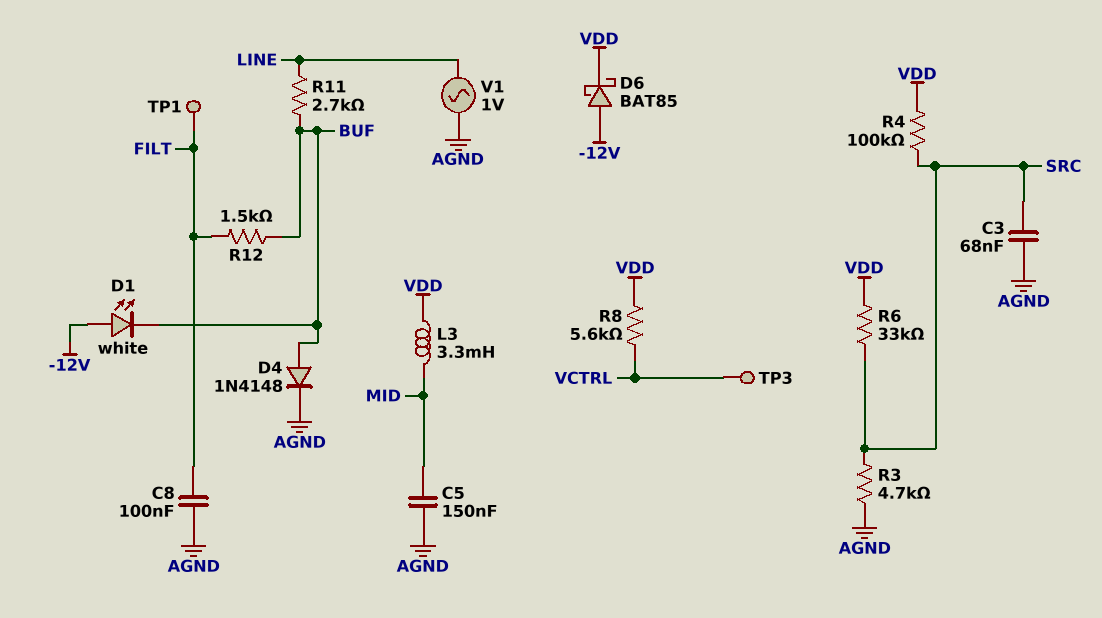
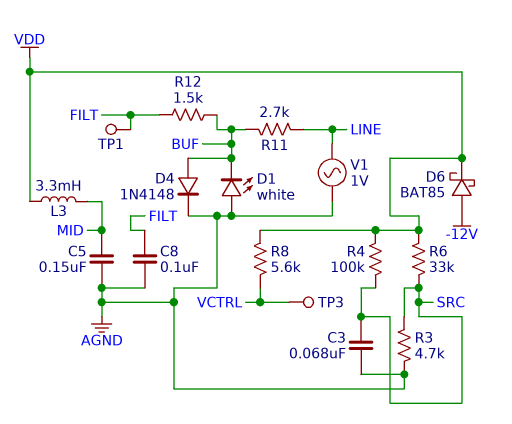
D1: LED white (A -12V, K BUF) -> LED white (A AGND, K BUF)

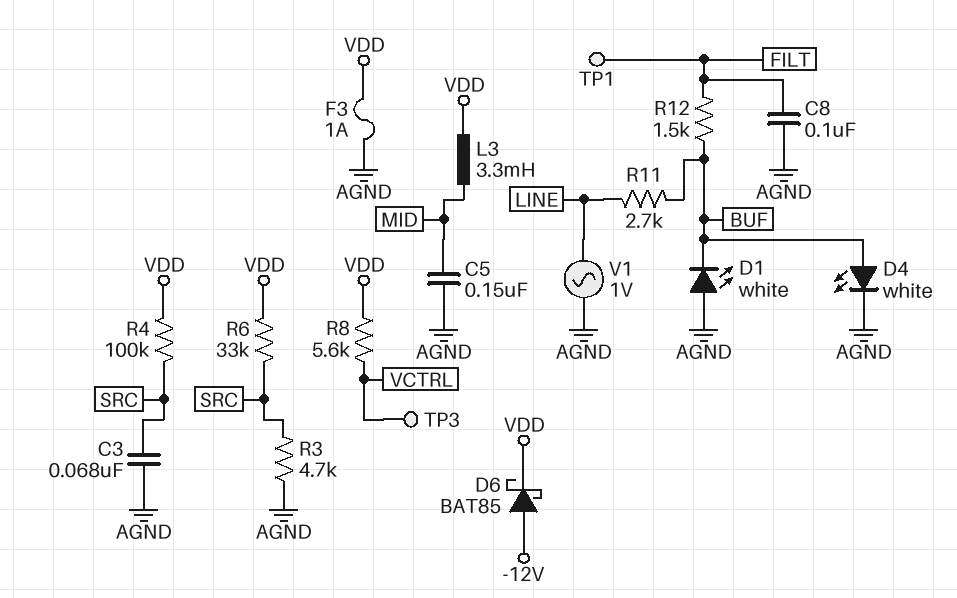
D4: diode 1N4148 (A BUF, K AGND) -> LED white (A BUF, K AGND)
F3: none -> 1A (AGND, VDD)

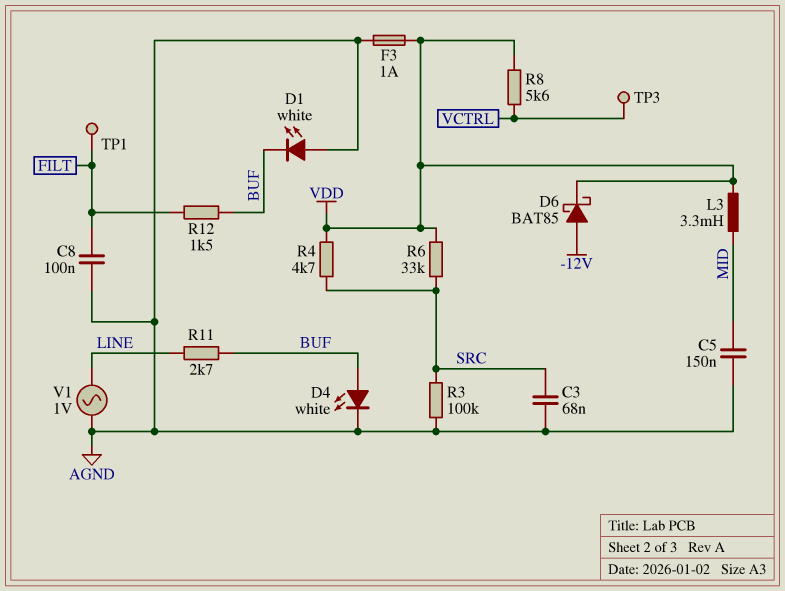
R3: 4.7k (AGND, SRC) -> 100k (AGND, SRC)
R4: 100k (SRC, VDD) -> 4.7k (SRC, VDD)

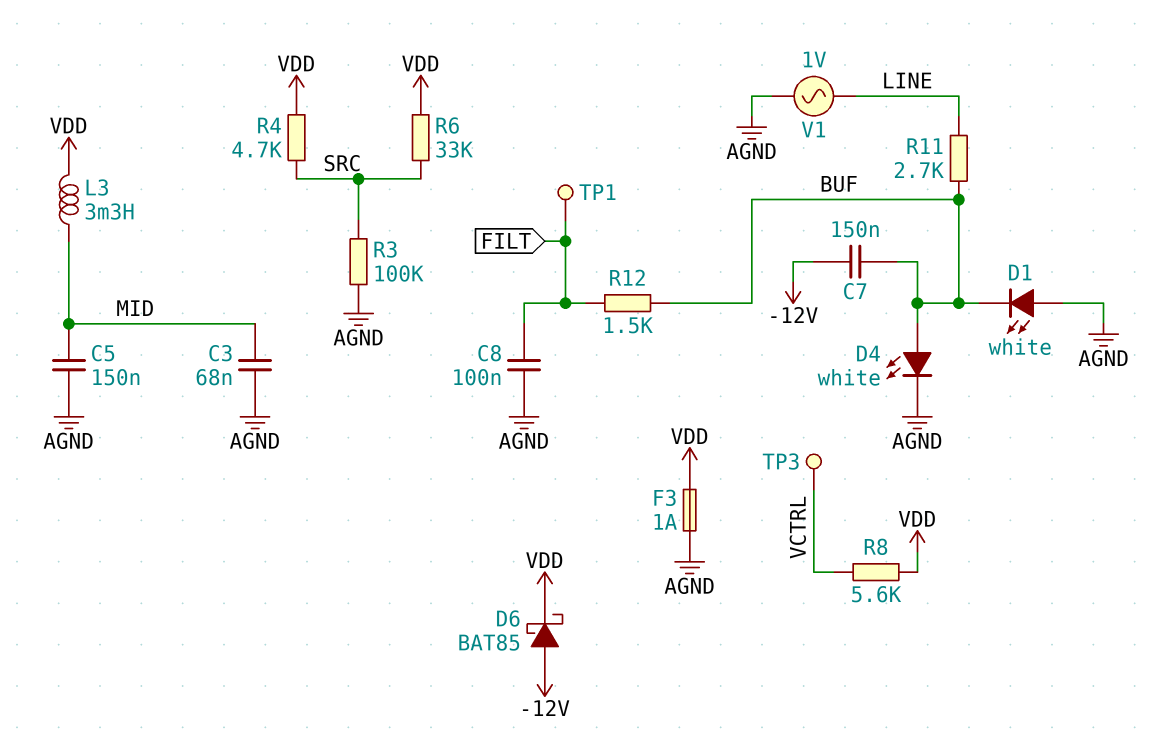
C3: 68nF (AGND, SRC) -> 68nF (AGND, MID)
C7: none -> 150nF (-12V, BUF)

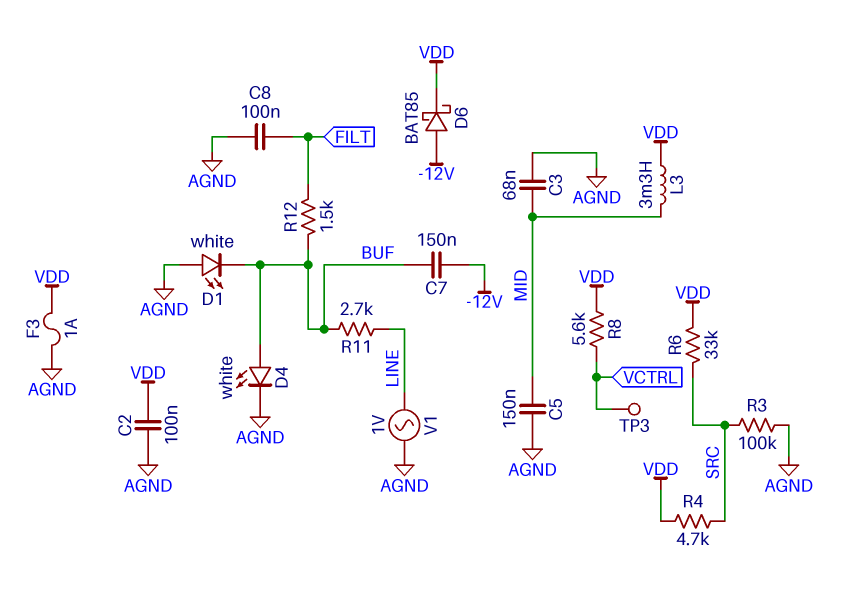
C2: none -> 100nF (AGND, VDD)
TP1: test point (FILT) -> none

